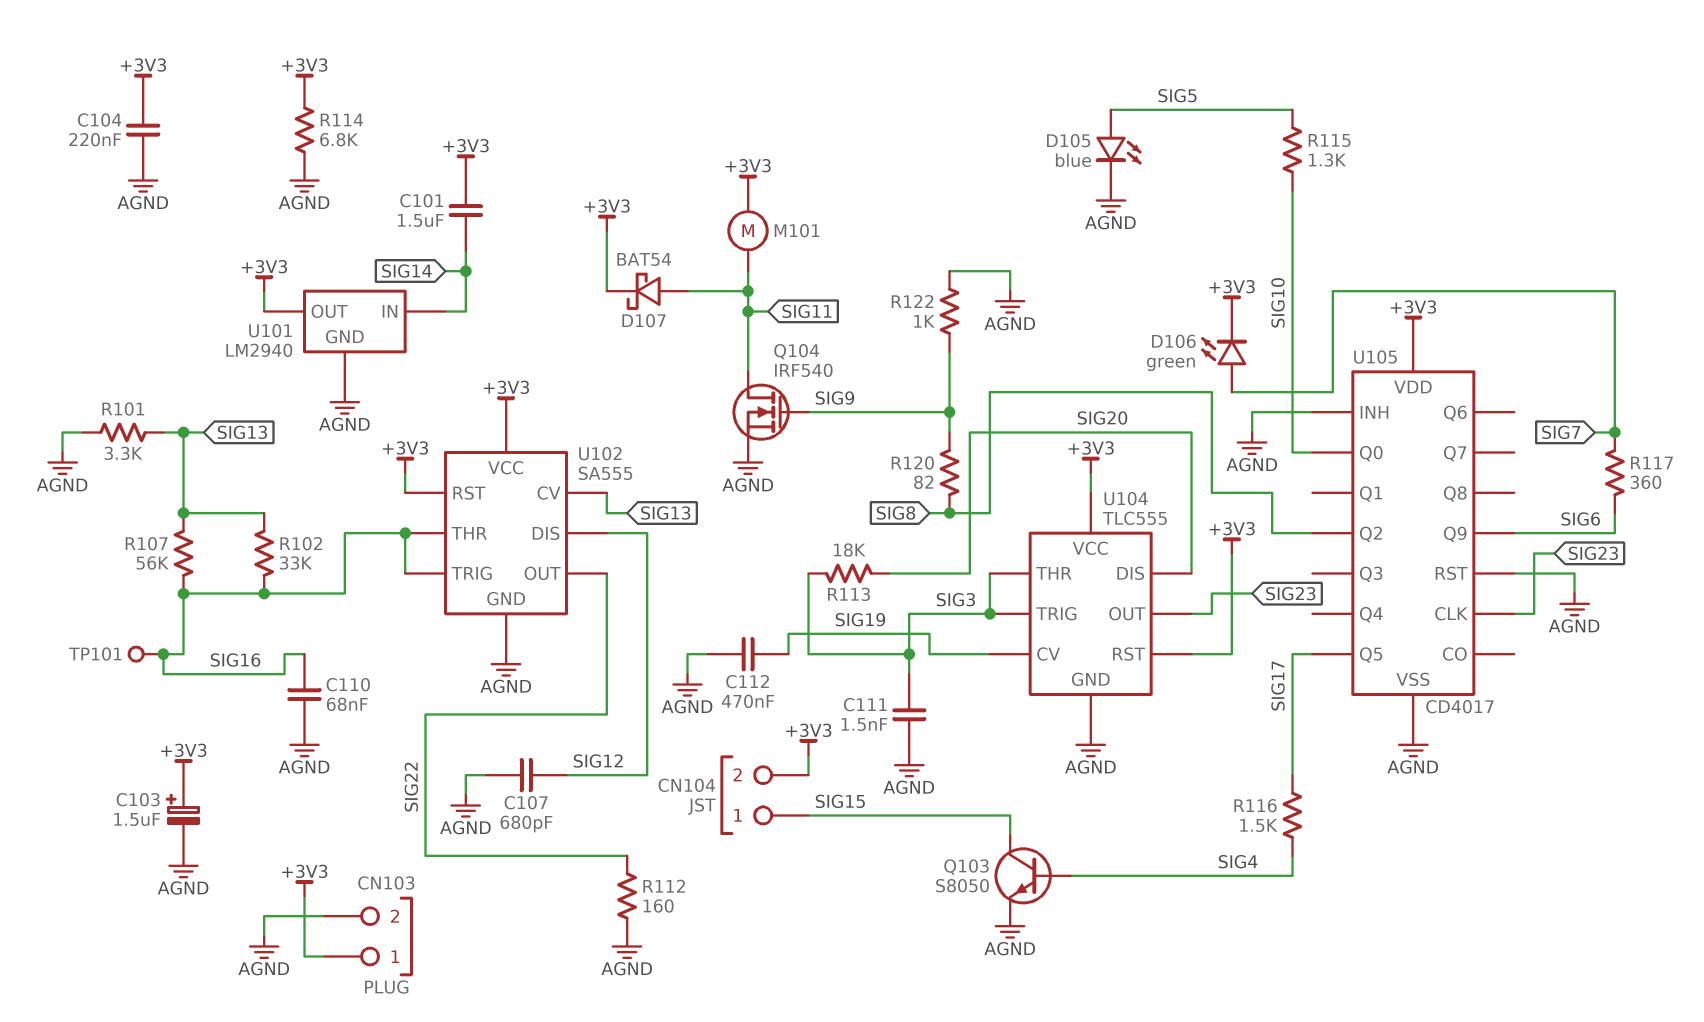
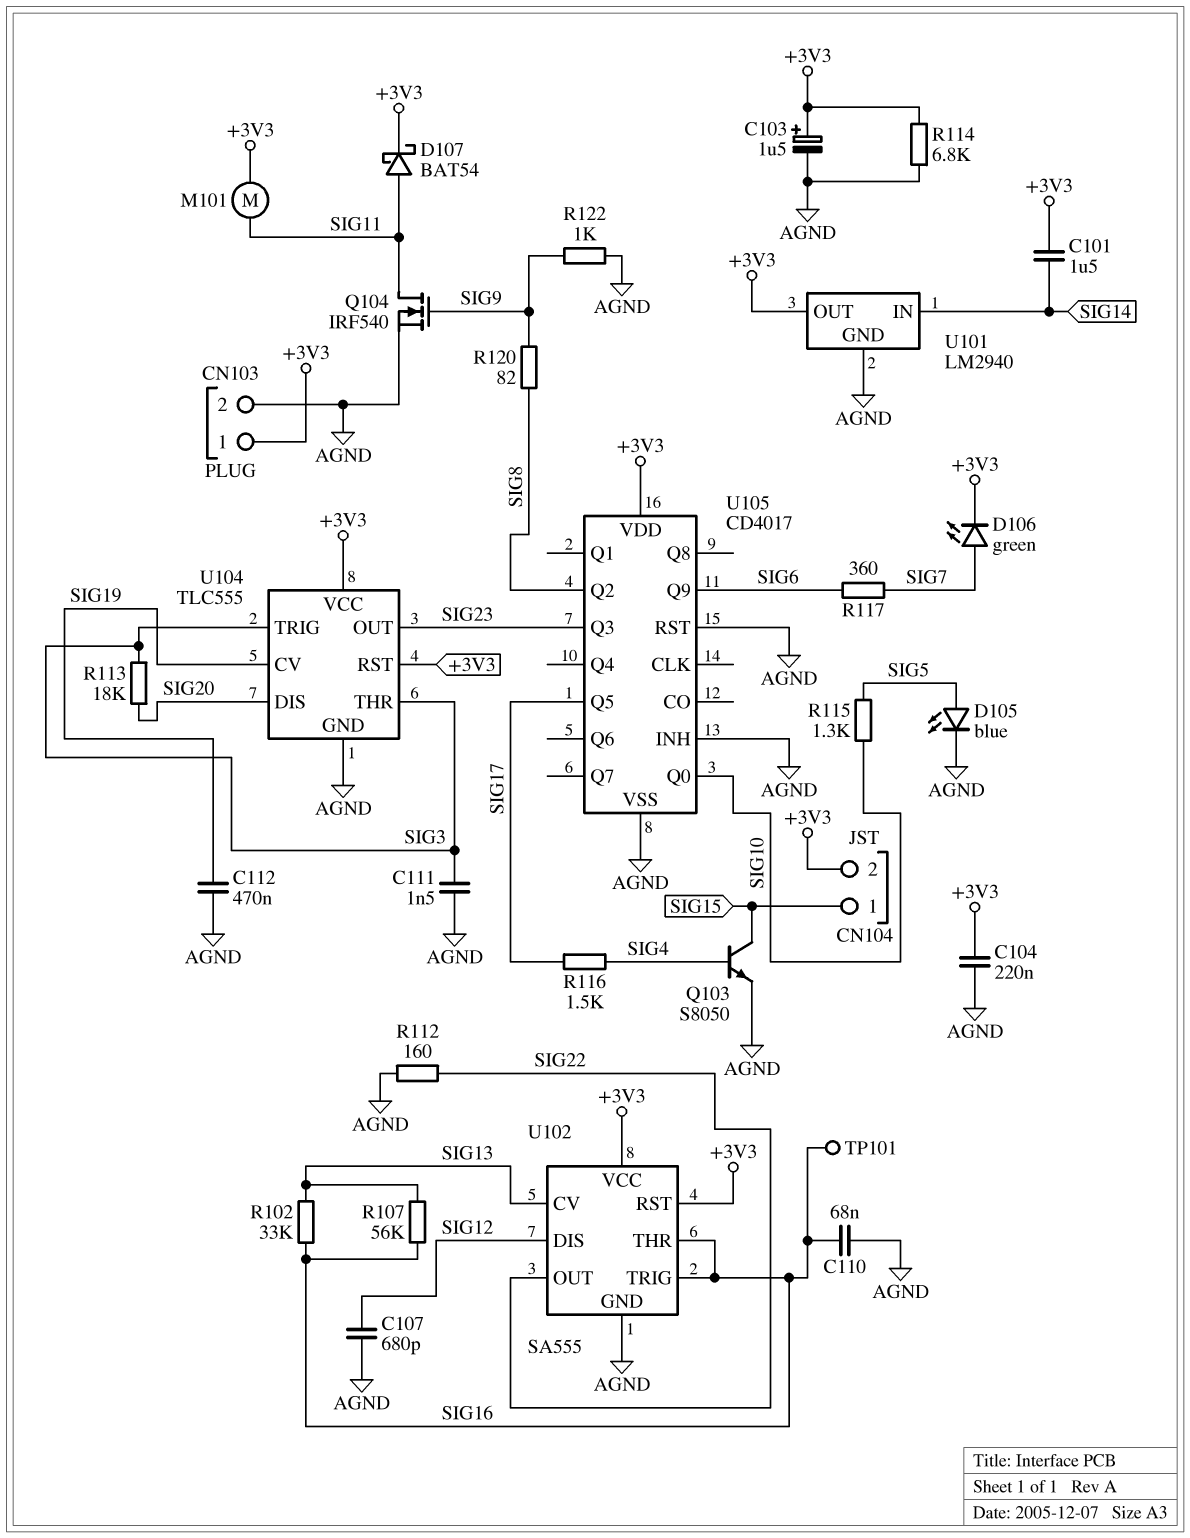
R101: 3.3k (AGND, SIG13) -> none
U105 pin CLK: SIG23 -> none
U105 pin Q3: none -> SIG23

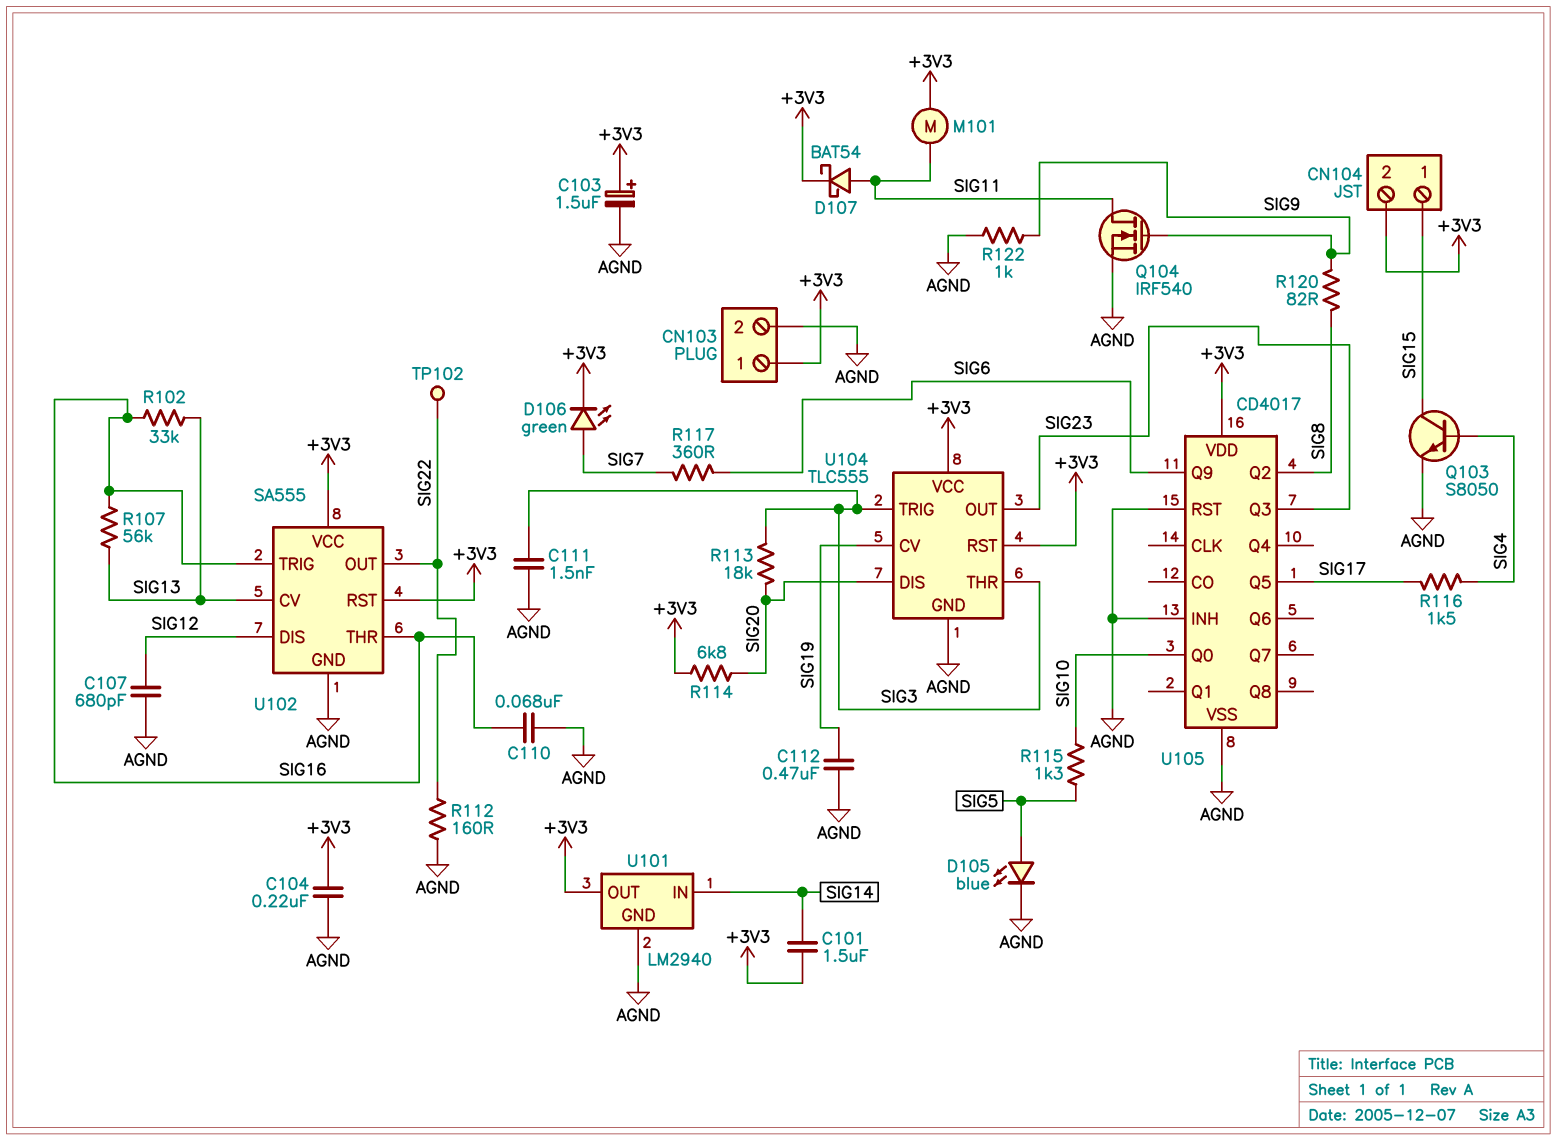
R114: 6.8k (+3V3, AGND) -> 6.8k (+3V3, SIG20)
TP101: test point (SIG16) -> none
TP102: none -> test point (SIG22)

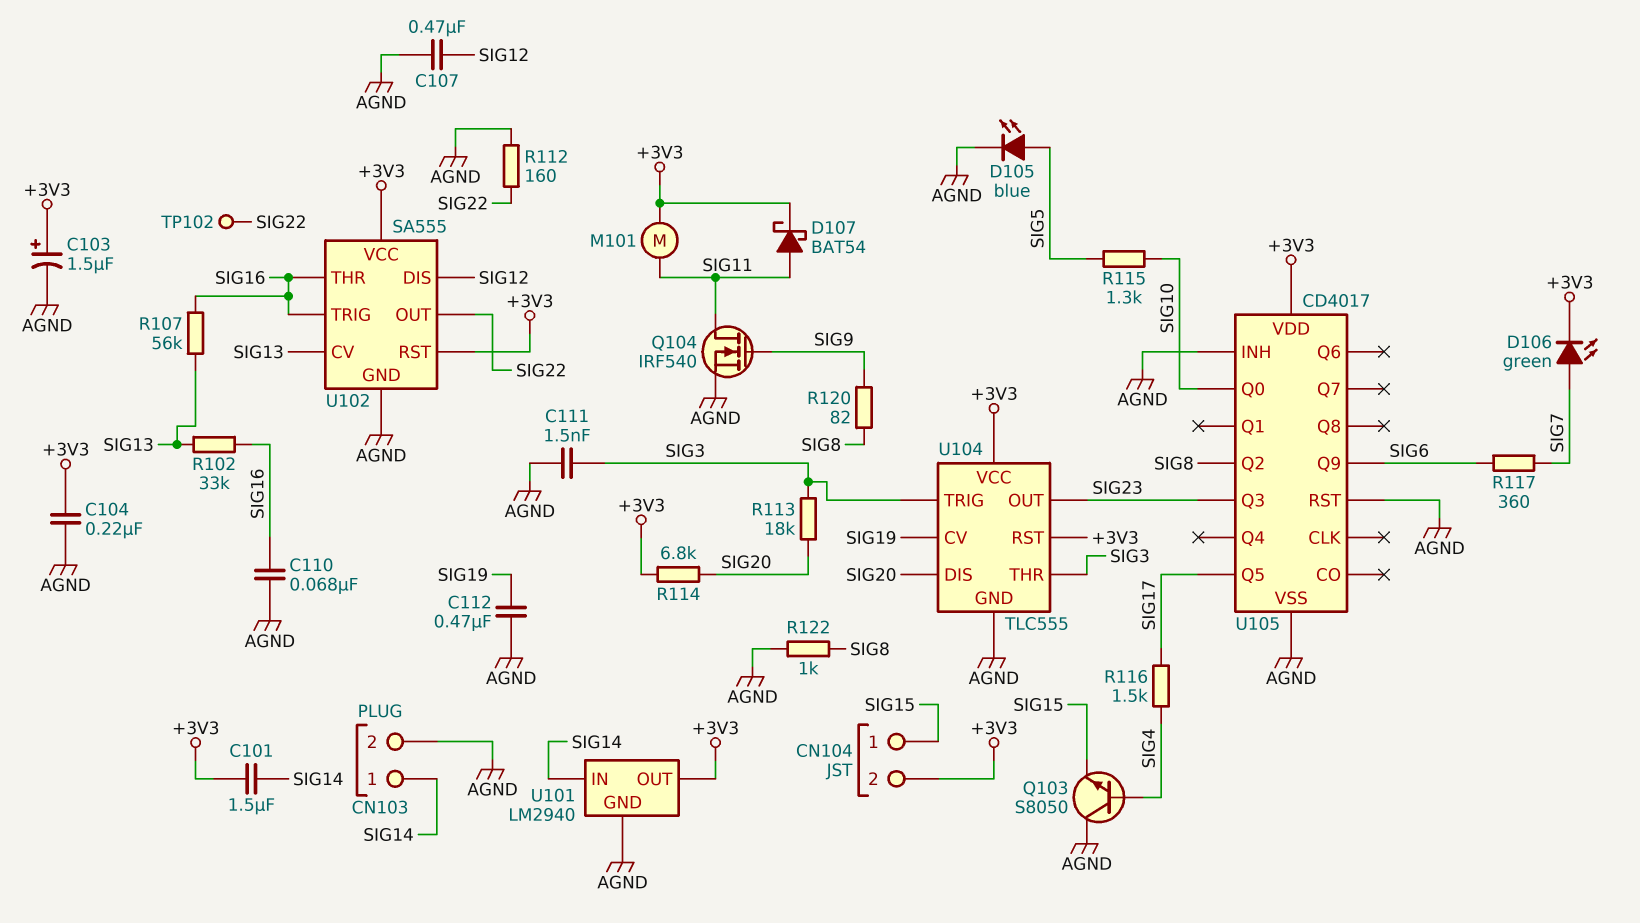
C107: 680pF (AGND, SIG12) -> 470nF (AGND, SIG12)
CN103 pin 1: +3V3 -> SIG14
Q103: NPN S8050 (B SIG4, C SIG15, E AGND) -> NPN S8050 (B SIG4, C AGND, E SIG15)
R122: 1k (AGND, SIG9) -> 1k (AGND, SIG8)

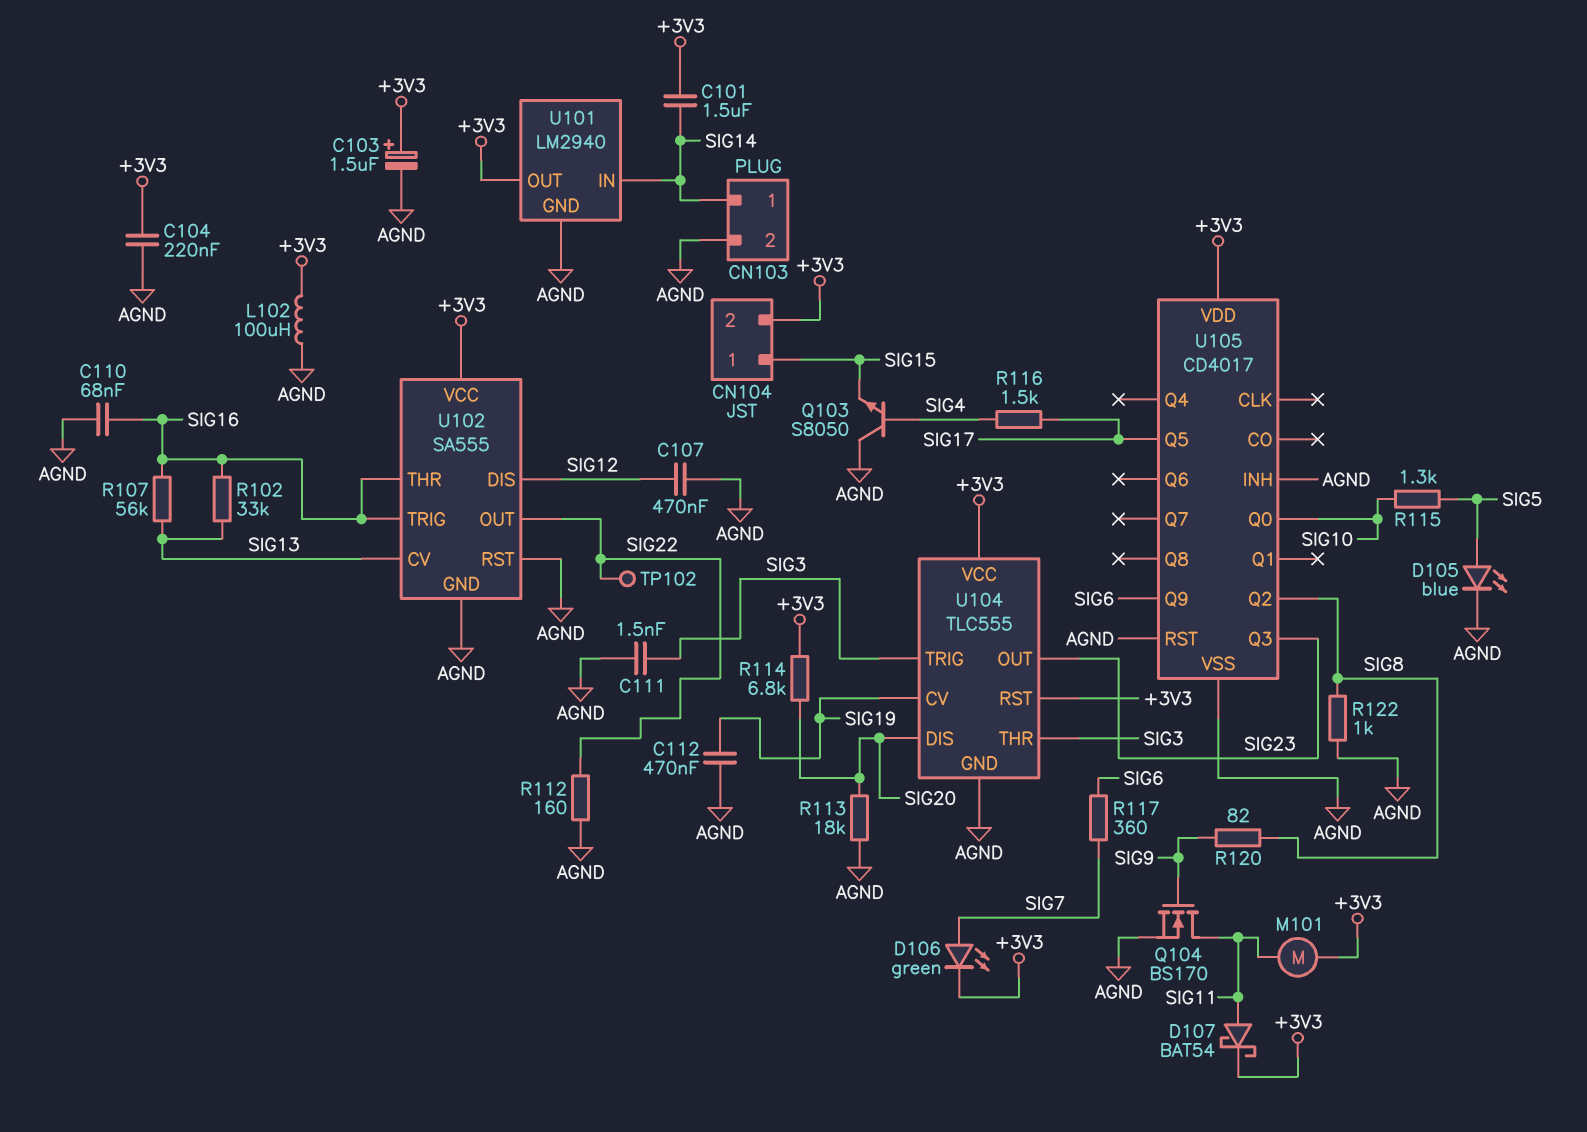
L102: none -> 100uH (+3V3, AGND)
Q104: NMOS IRF540 (G SIG9, D SIG11, S AGND) -> NMOS BS170 (G SIG9, D SIG11, S AGND)
R113: 18k (SIG3, SIG20) -> 18k (AGND, SIG20)
U102 pin RST: +3V3 -> AGND

